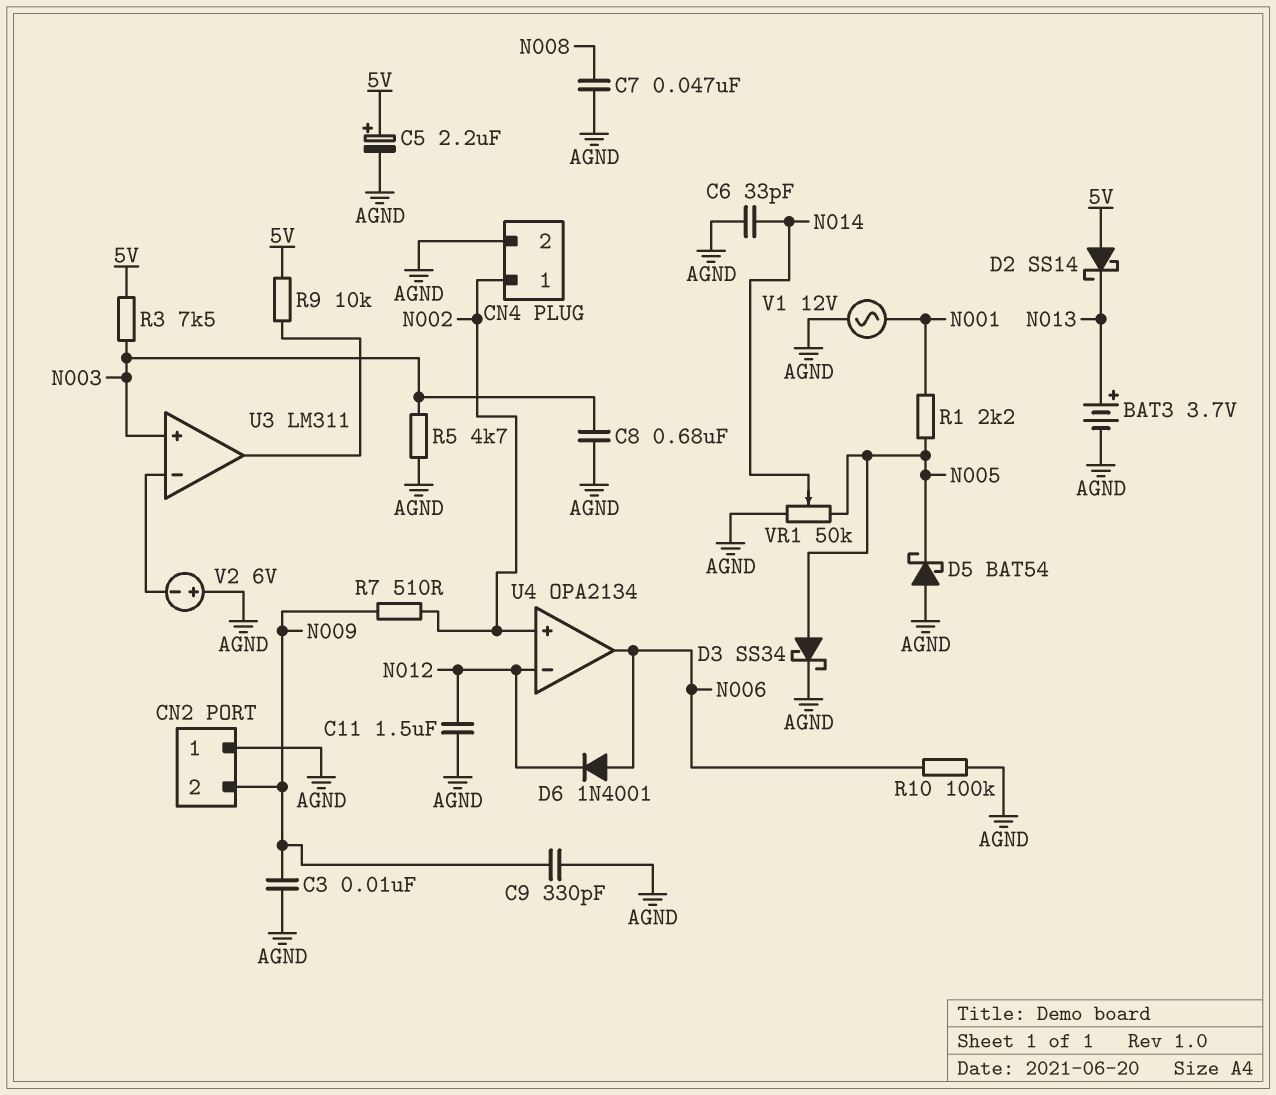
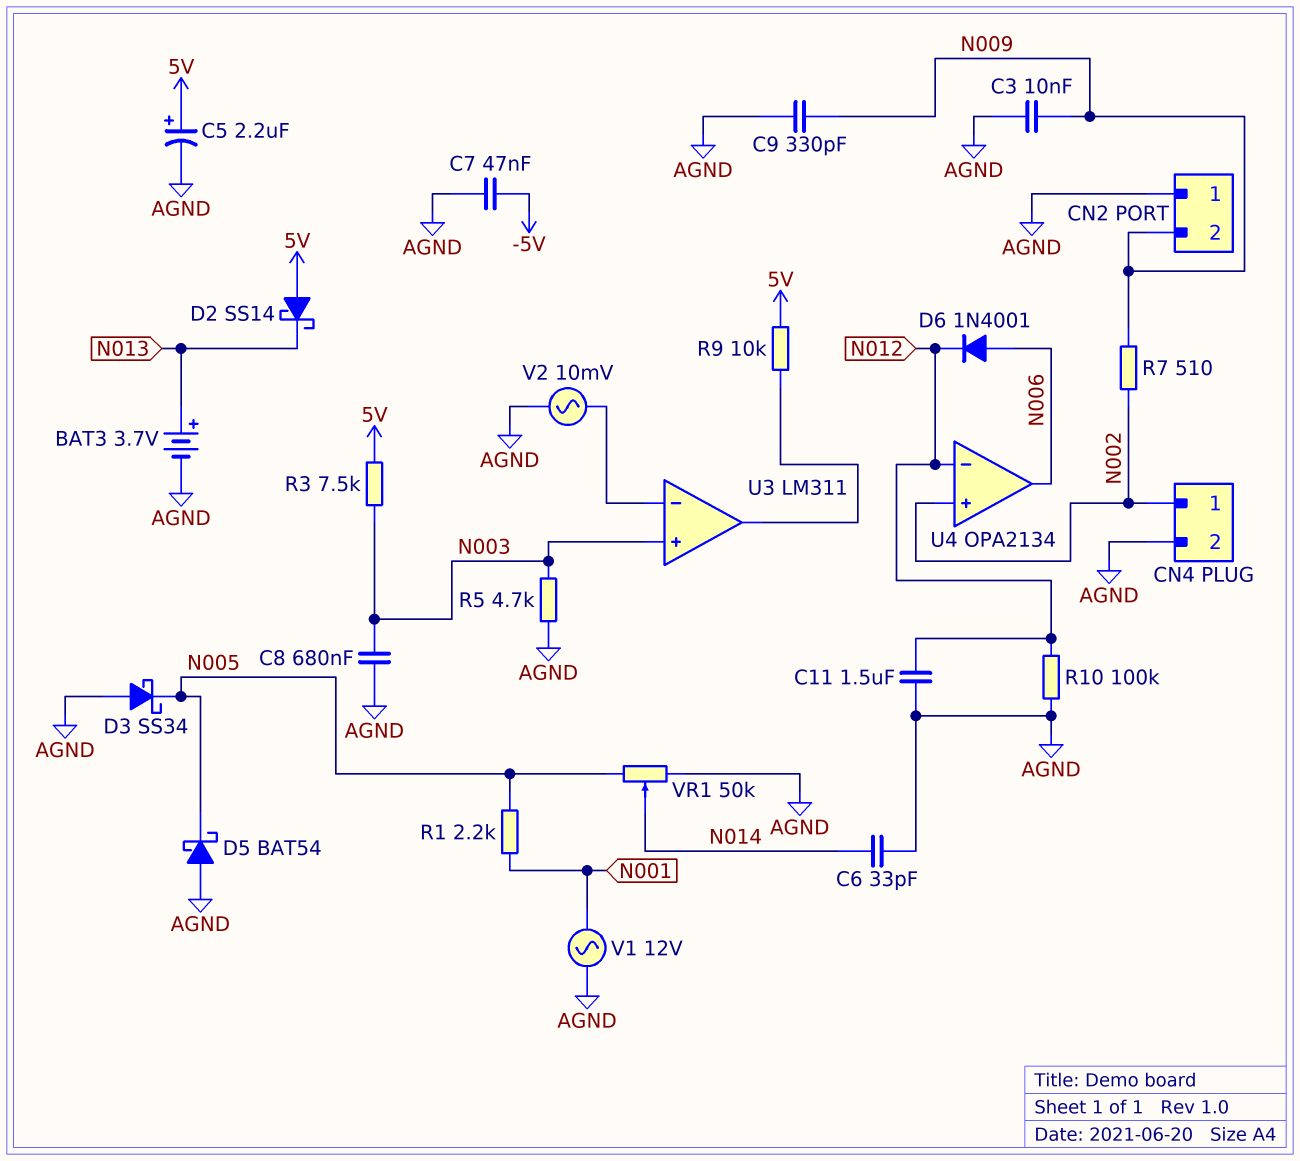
C7: 47nF (AGND, N008) -> 47nF (-5V, AGND)
D3: schottky SS34 (A N005, K AGND) -> schottky SS34 (A AGND, K N005)
R10: 100k (AGND, N006) -> 100k (AGND, N012)
V2: 6V (plus AGND, minus U3/in-) -> AC 10mV (AGND, U3/in-)

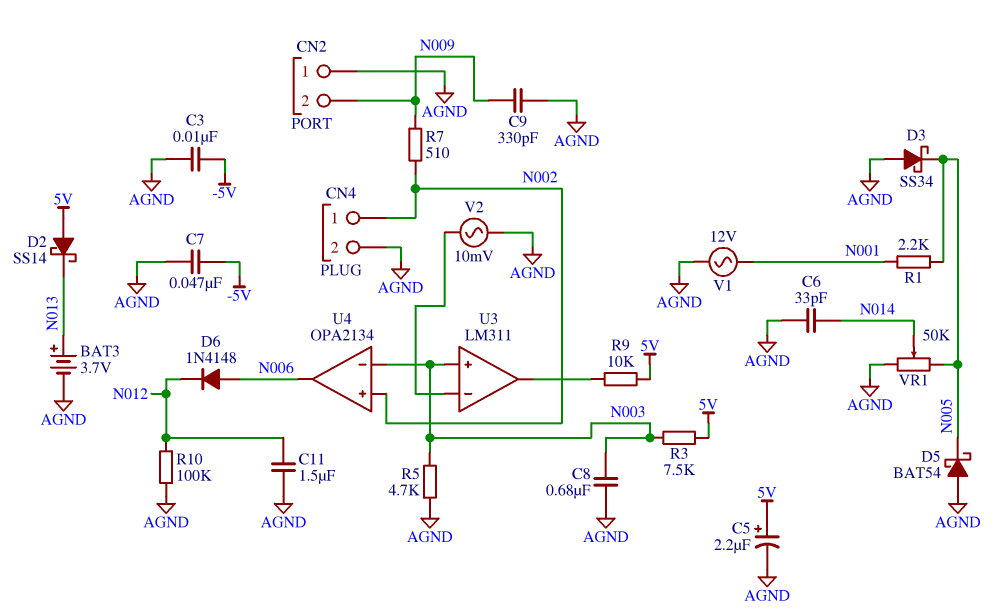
C3: 10nF (AGND, N009) -> 10nF (-5V, AGND)
D6: diode 1N4001 (A N006, K N012) -> diode 1N4148 (A N006, K N012)
U4 pin in-: N012 -> N003

